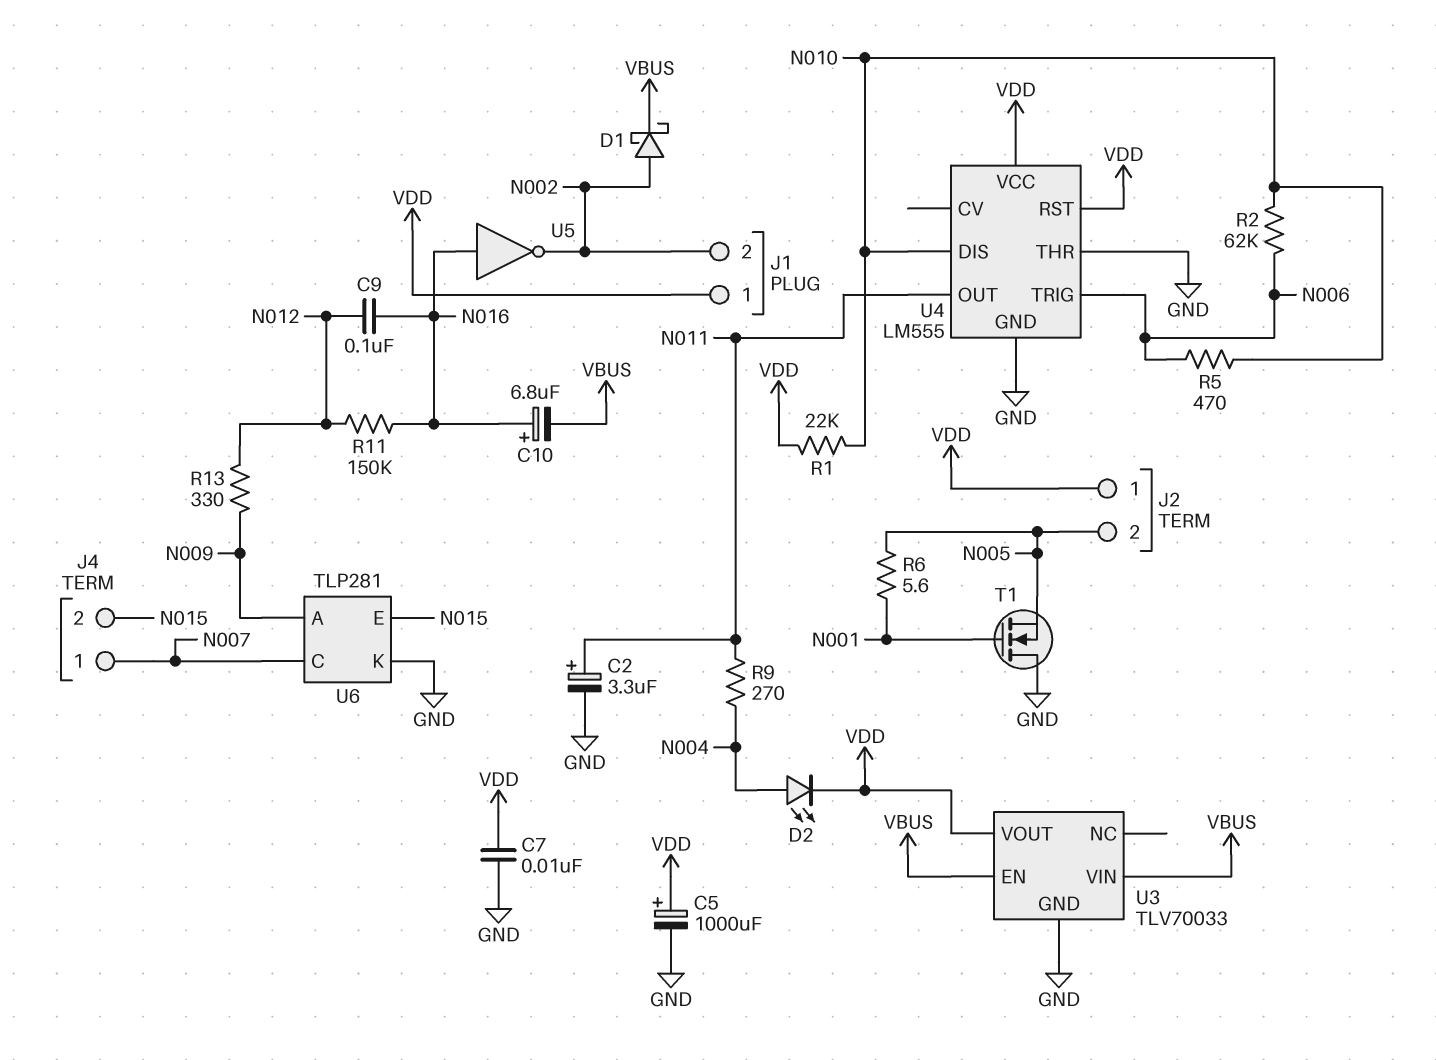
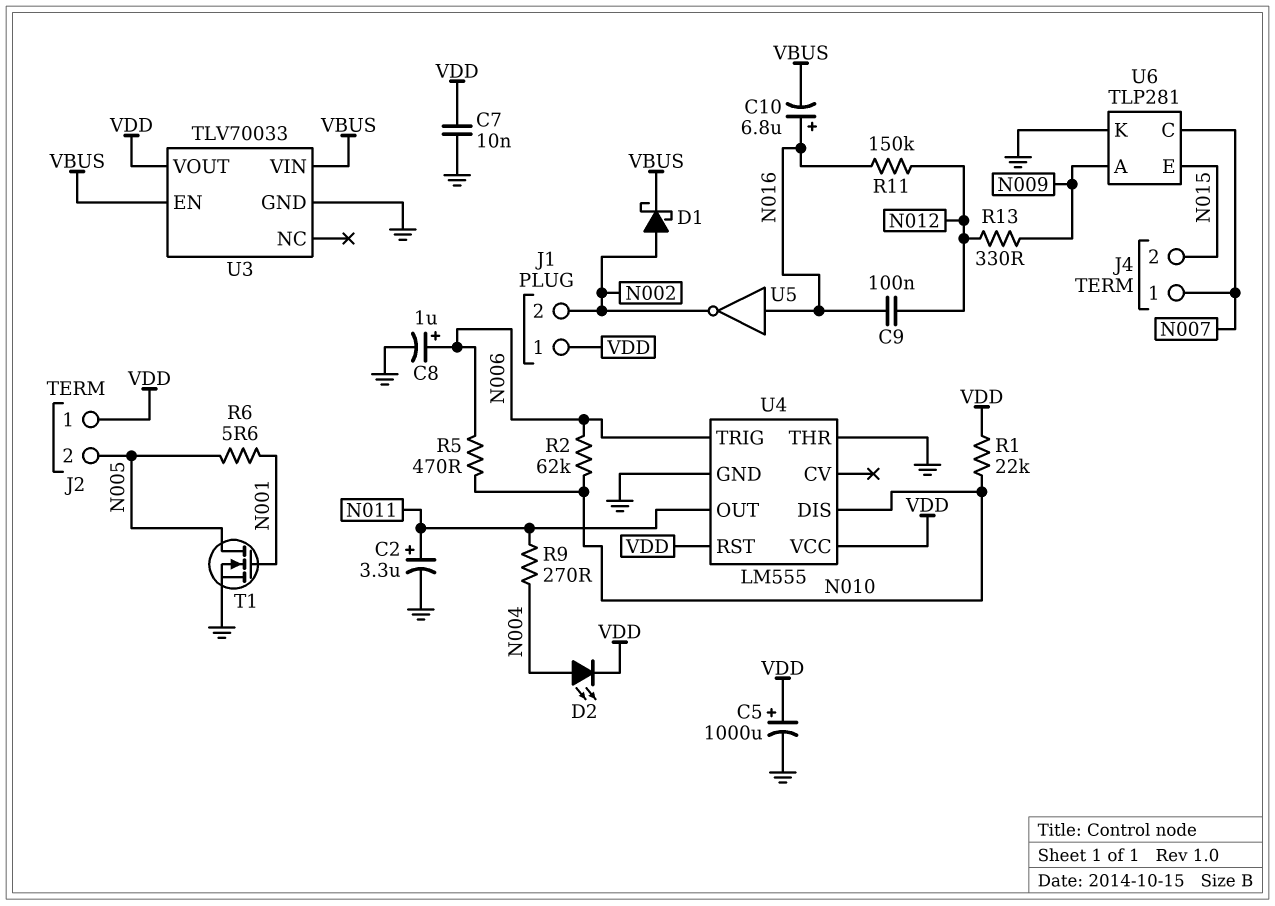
C8: none -> 1uF (plus N006, minus GND)
T1: NMOS (G N001, D GND, S N005) -> NMOS (G N001, D N005, S GND)

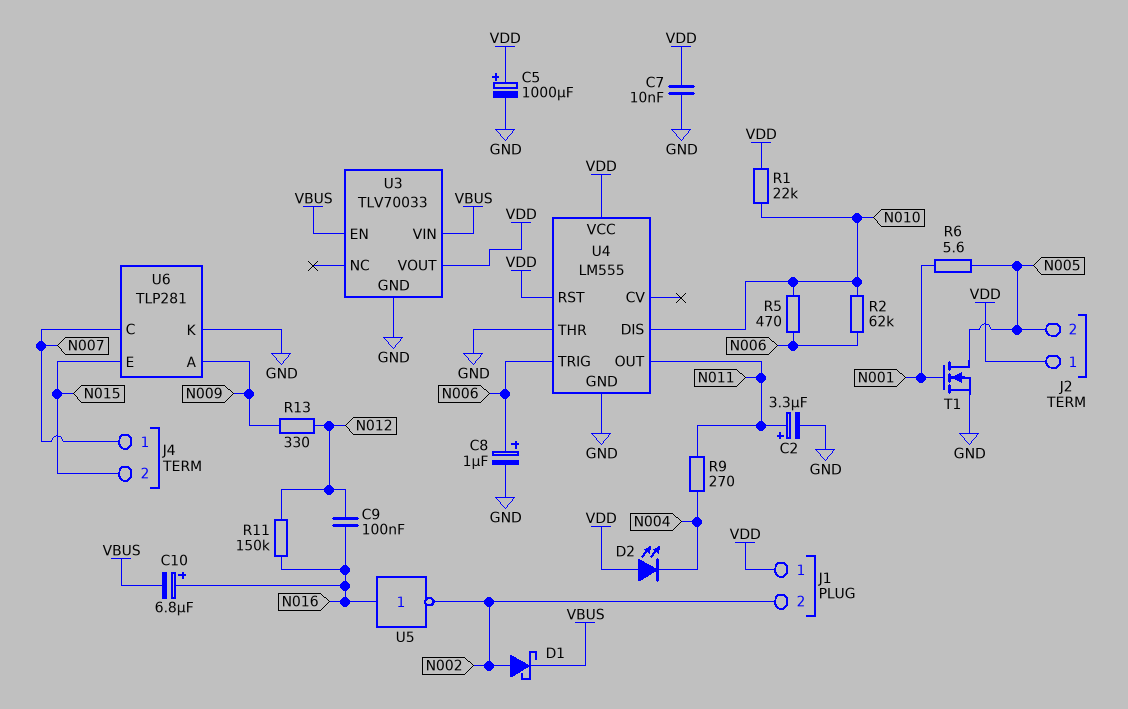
D2: LED (A N004, K VDD) -> LED (A VDD, K N004)

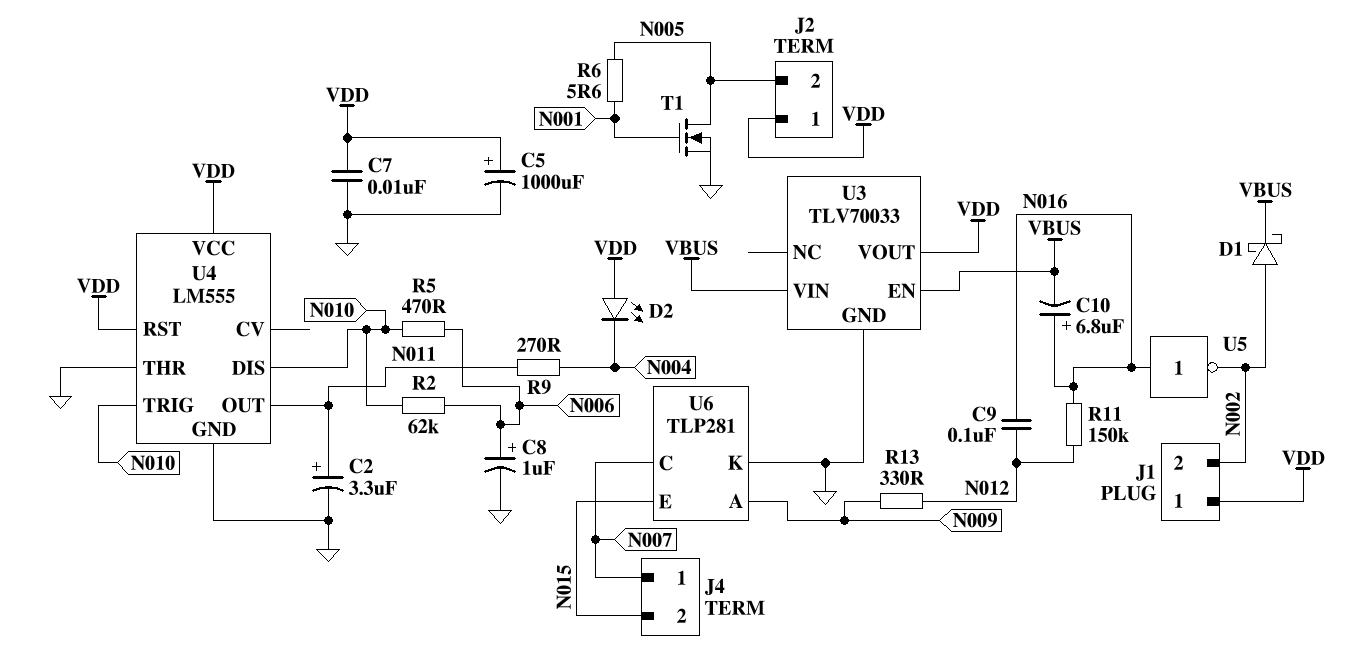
R1: 22k (N010, VDD) -> none
U4 pin TRIG: N006 -> N010

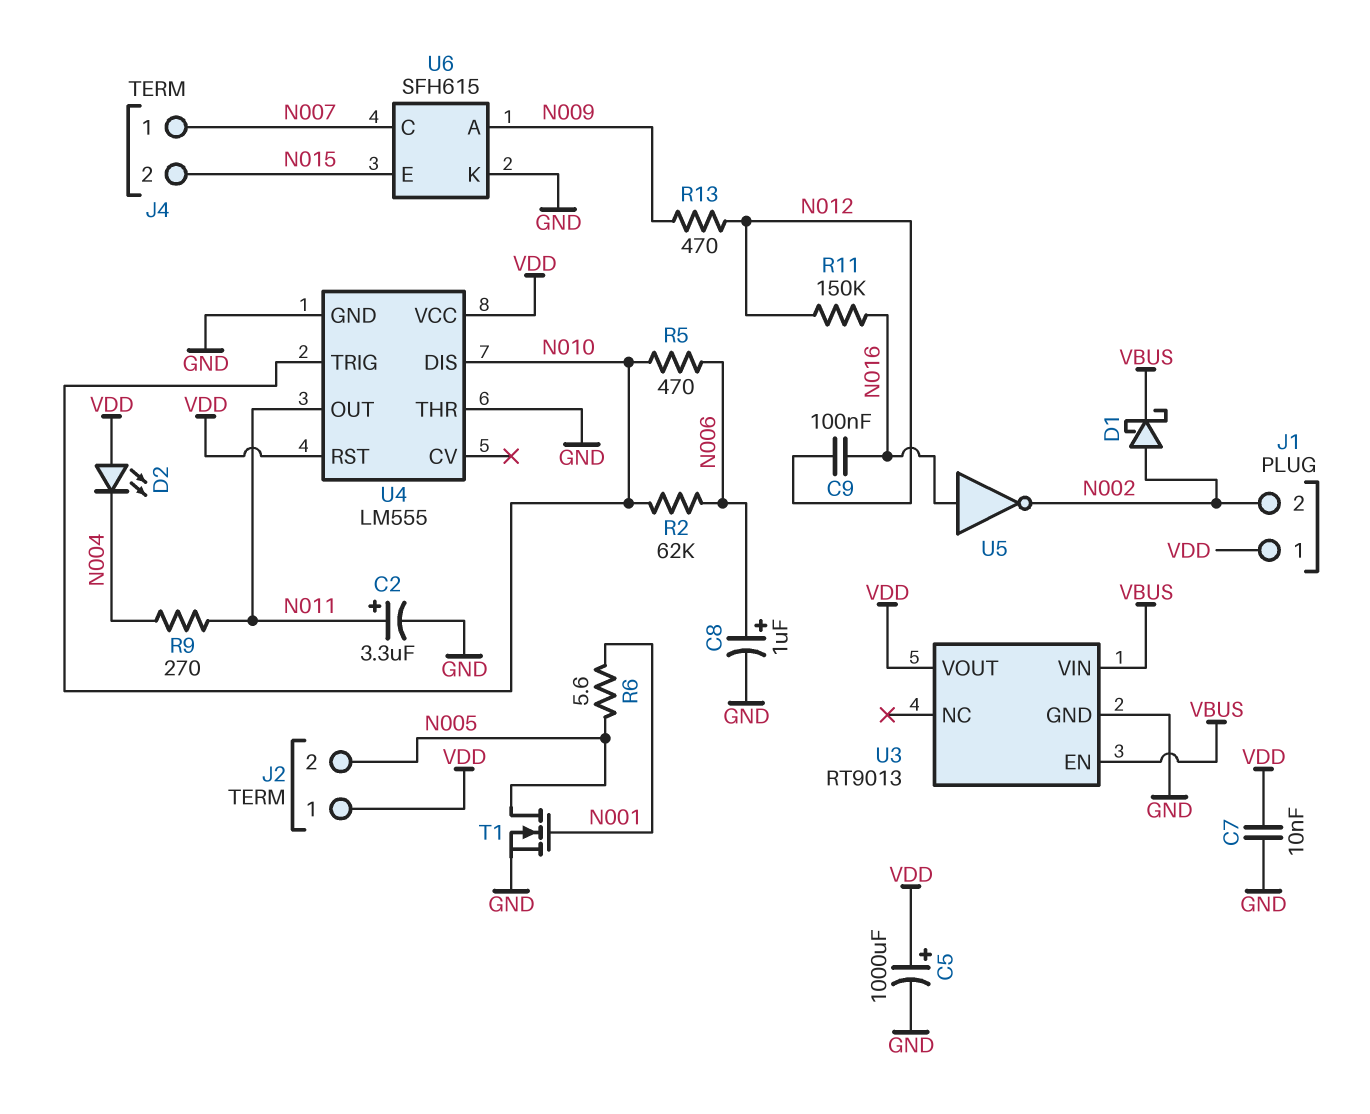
C10: 6.8uF (plus N016, minus VBUS) -> none
R13: 330 (N009, N012) -> 470 (N009, N012)
U3: TLV70033 -> RT9013
U6: TLP281 -> SFH615

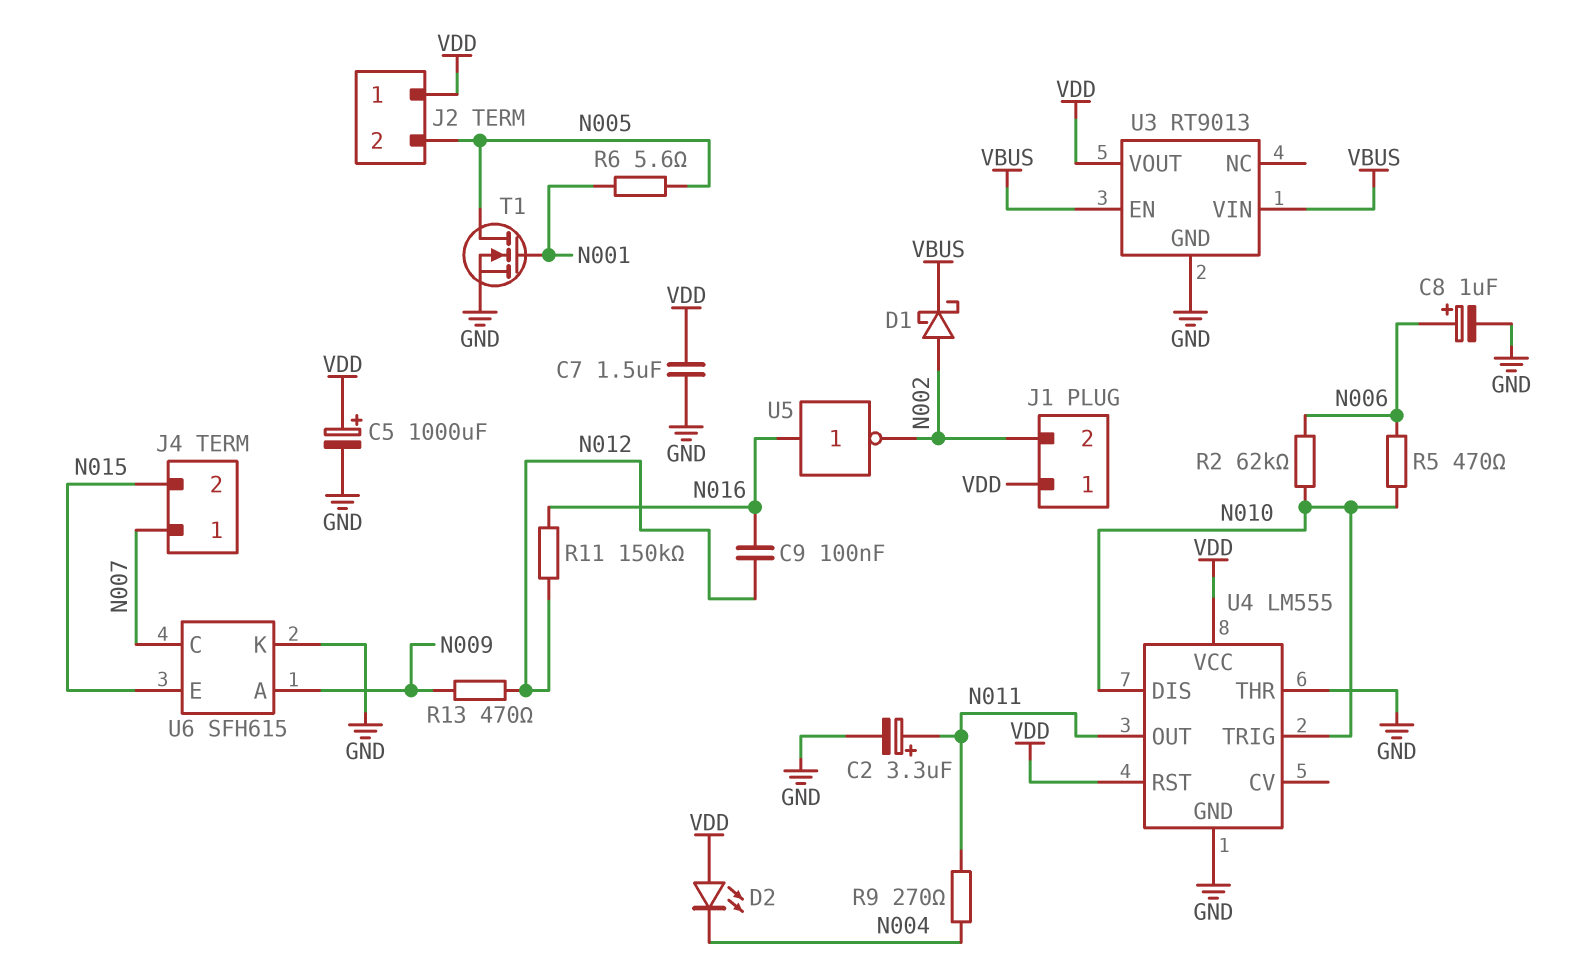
C7: 10nF (GND, VDD) -> 1.5uF (GND, VDD)

